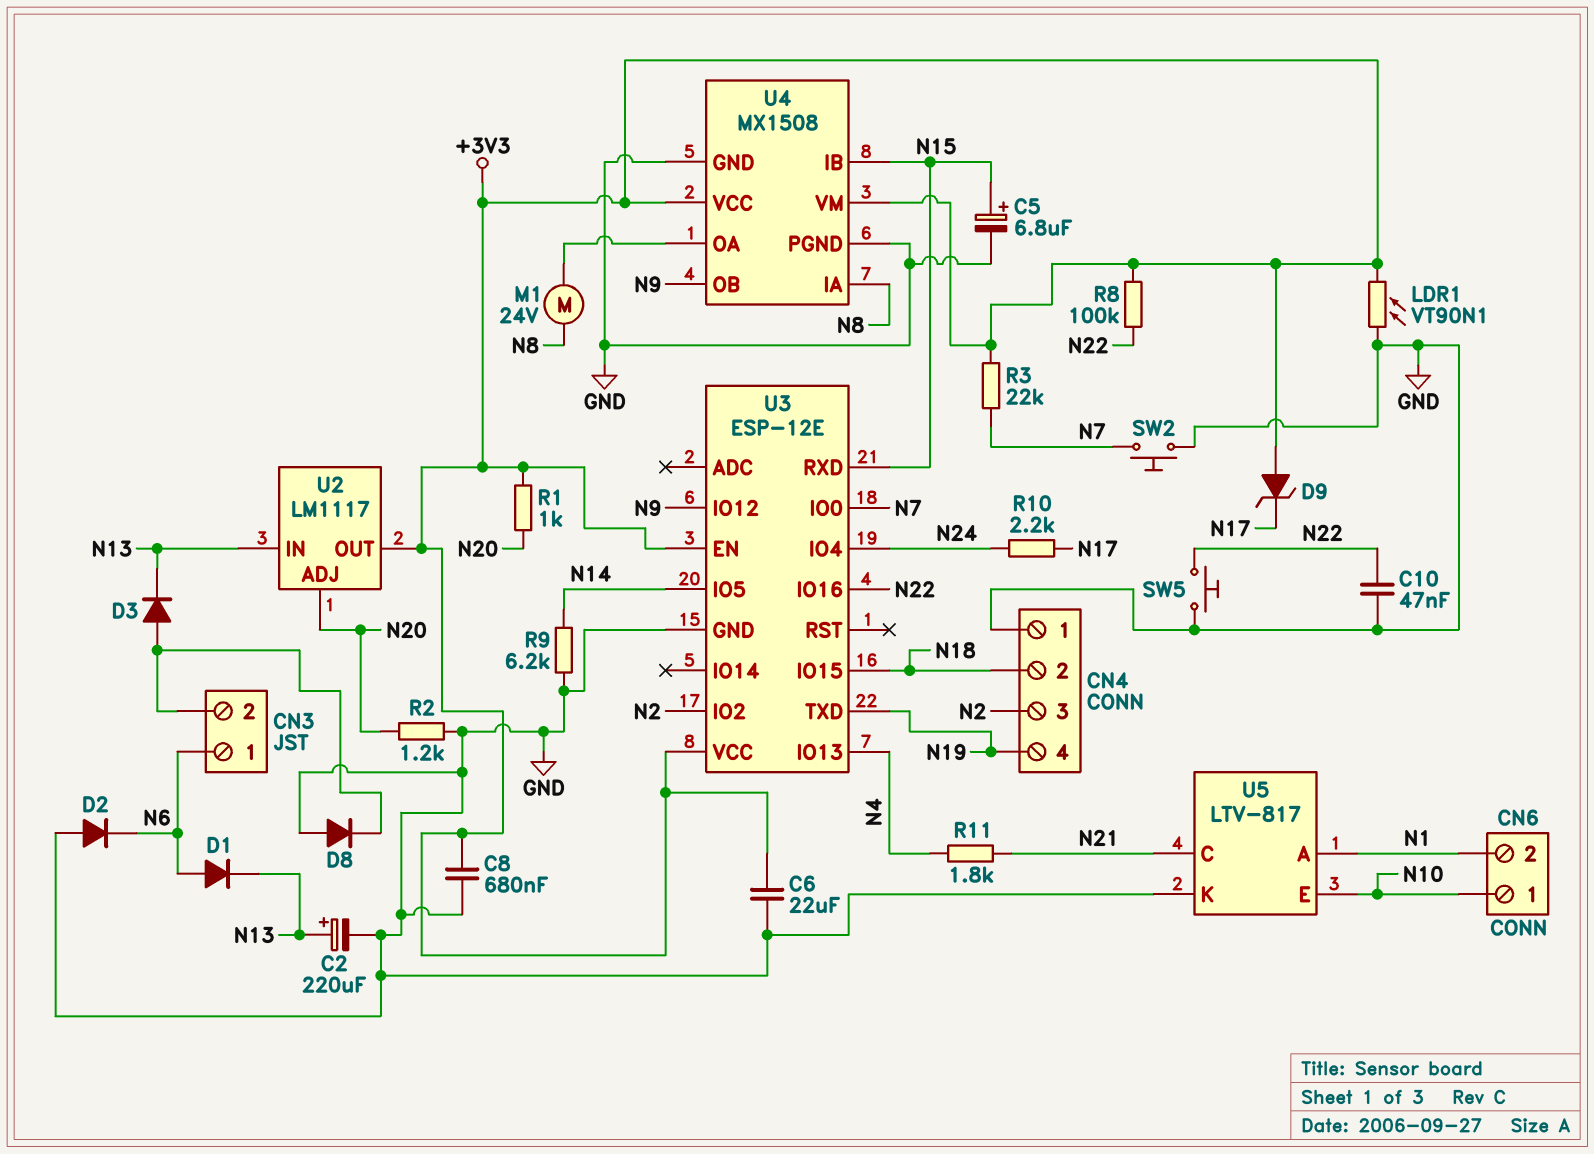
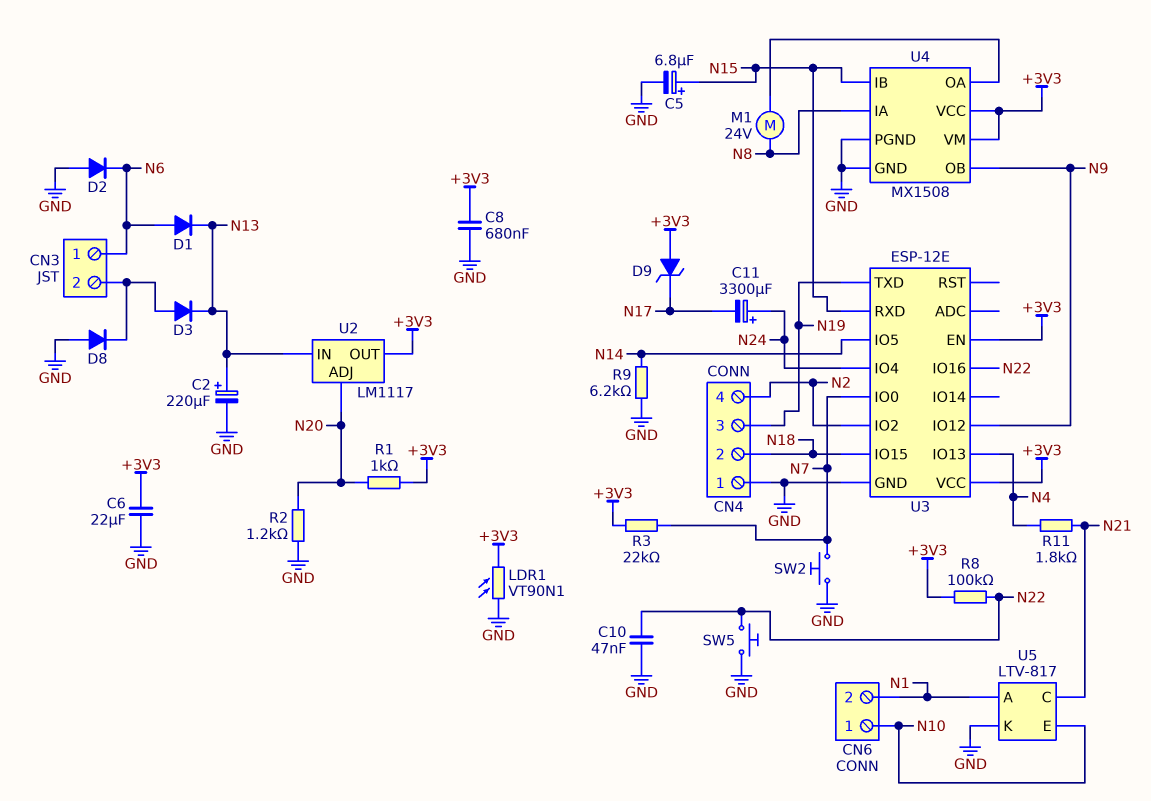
C11: none -> 3300uF (plus N24, minus N17)
CN4 pin 3: N2 -> N19
CN4 pin 4: N19 -> N2
R10: 2.2k (N17, N24) -> none

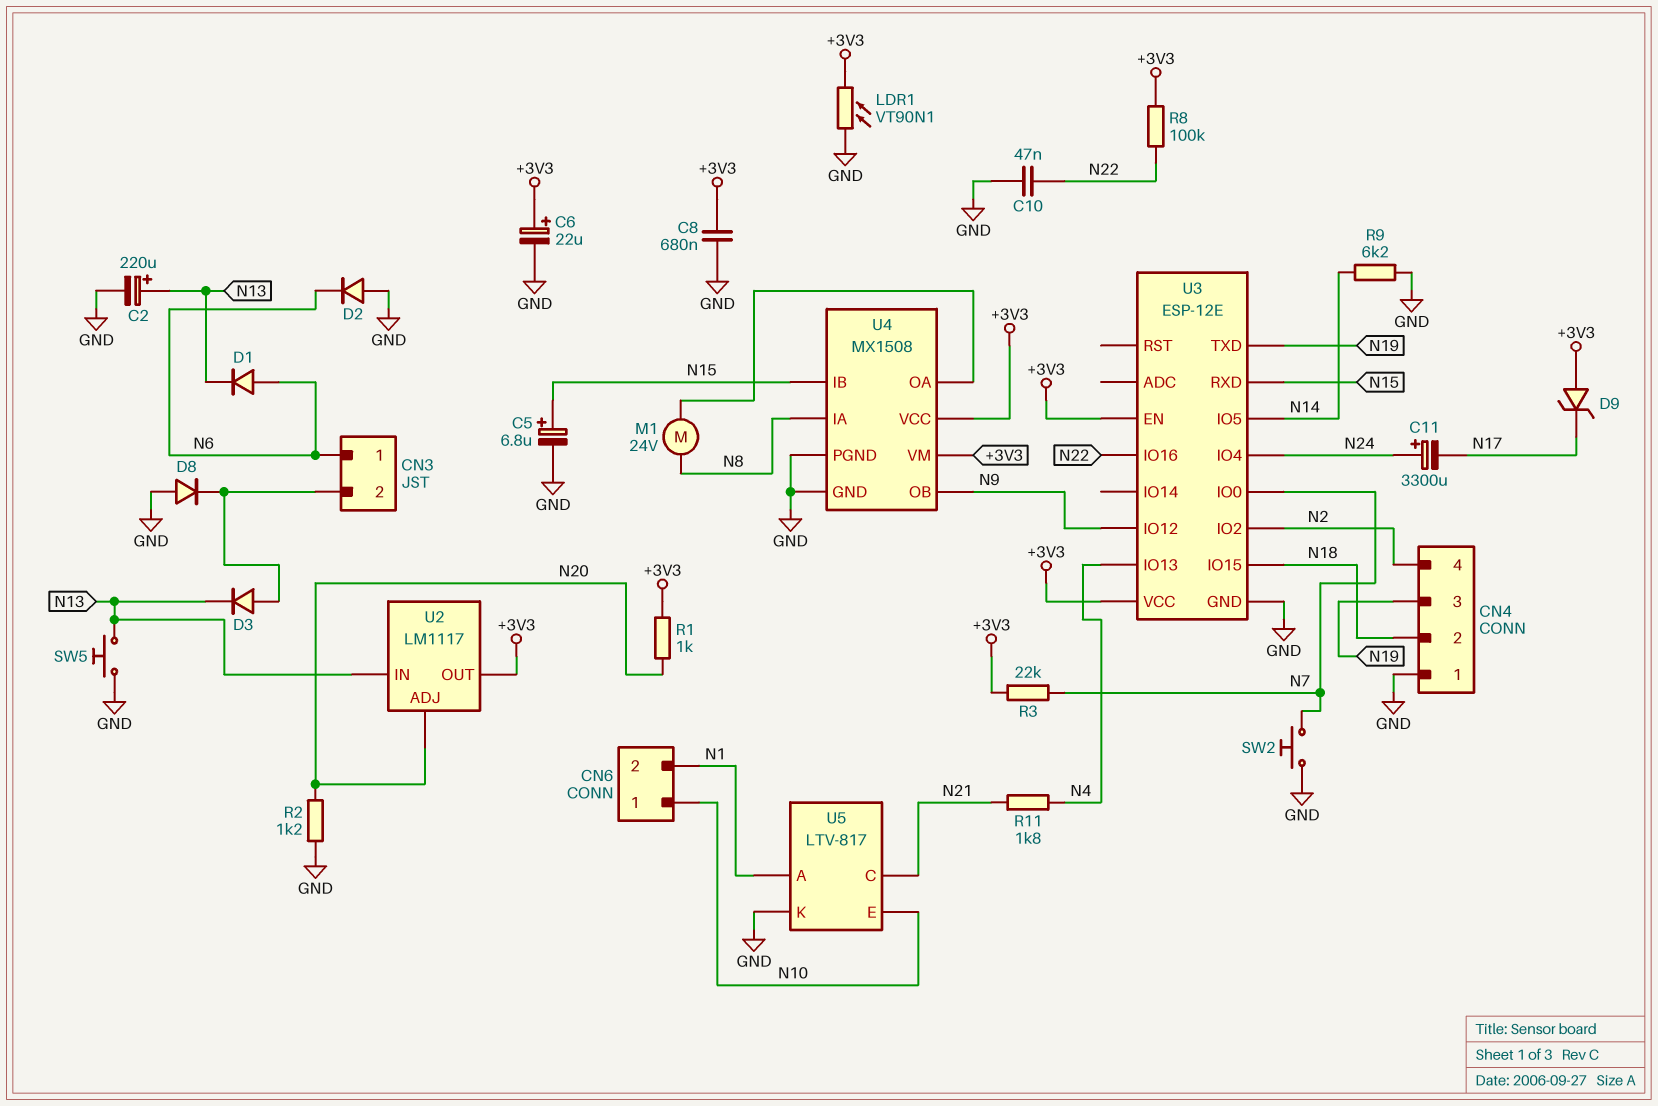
C6: 22uF (+3V3, GND) -> 22uF (plus +3V3, minus GND)
SW5: button (GND, N22) -> button (GND, N13)

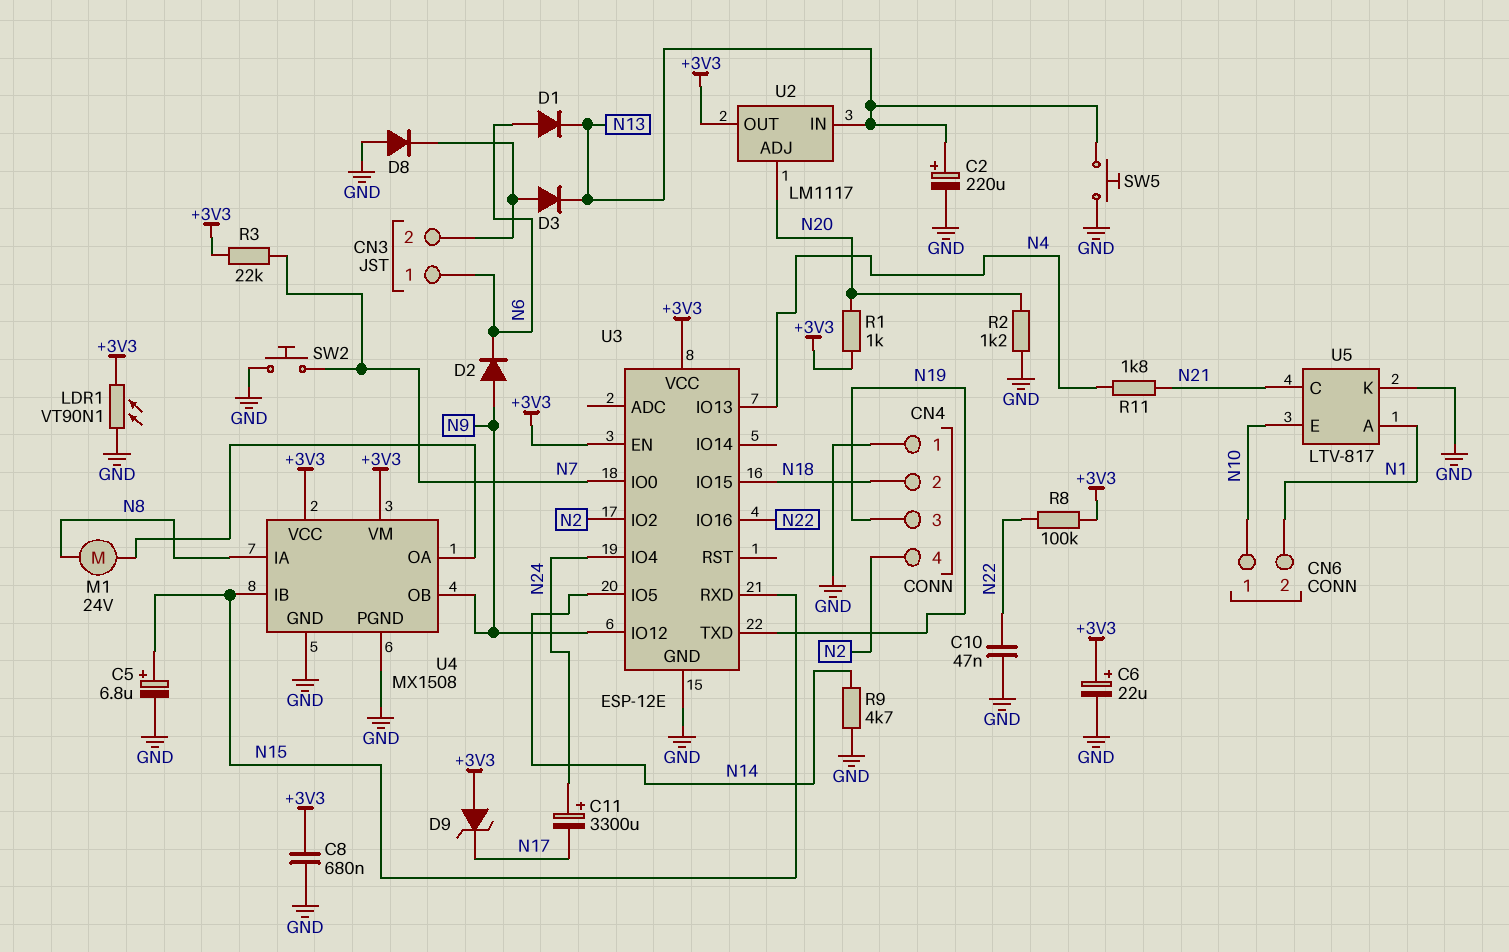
D2: diode (A GND, K N6) -> diode (A N9, K N6)
R9: 6.2k (GND, N14) -> 4.7k (GND, N14)

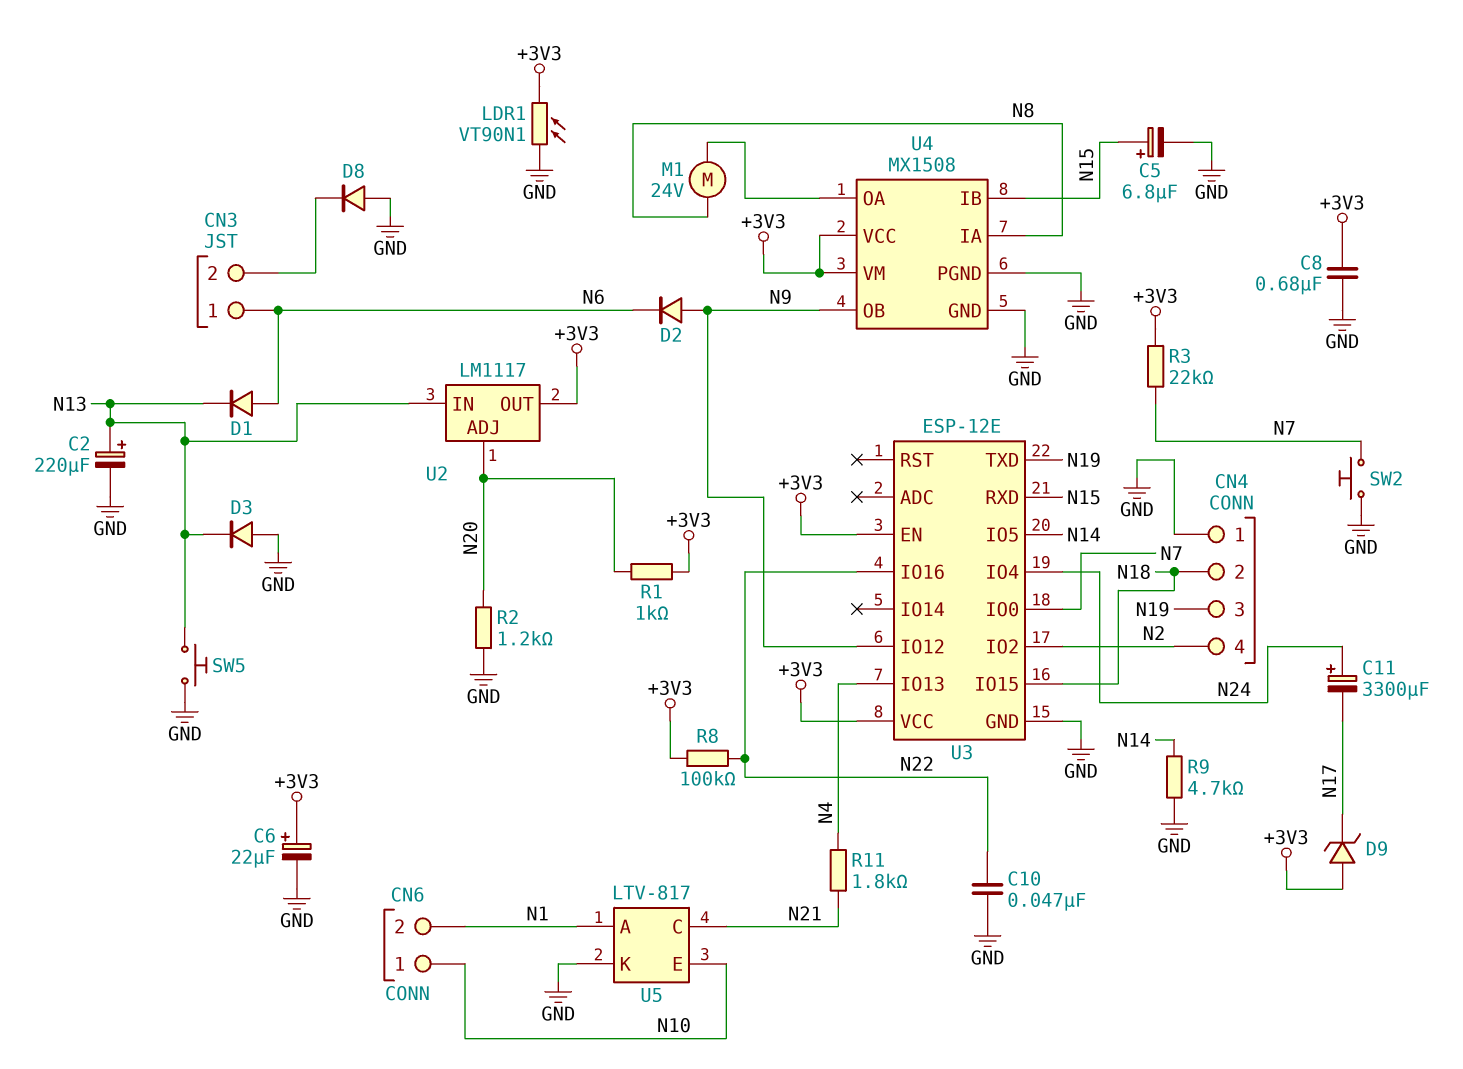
D3: diode (A CN3/2, K N13) -> diode (A GND, K N13)

